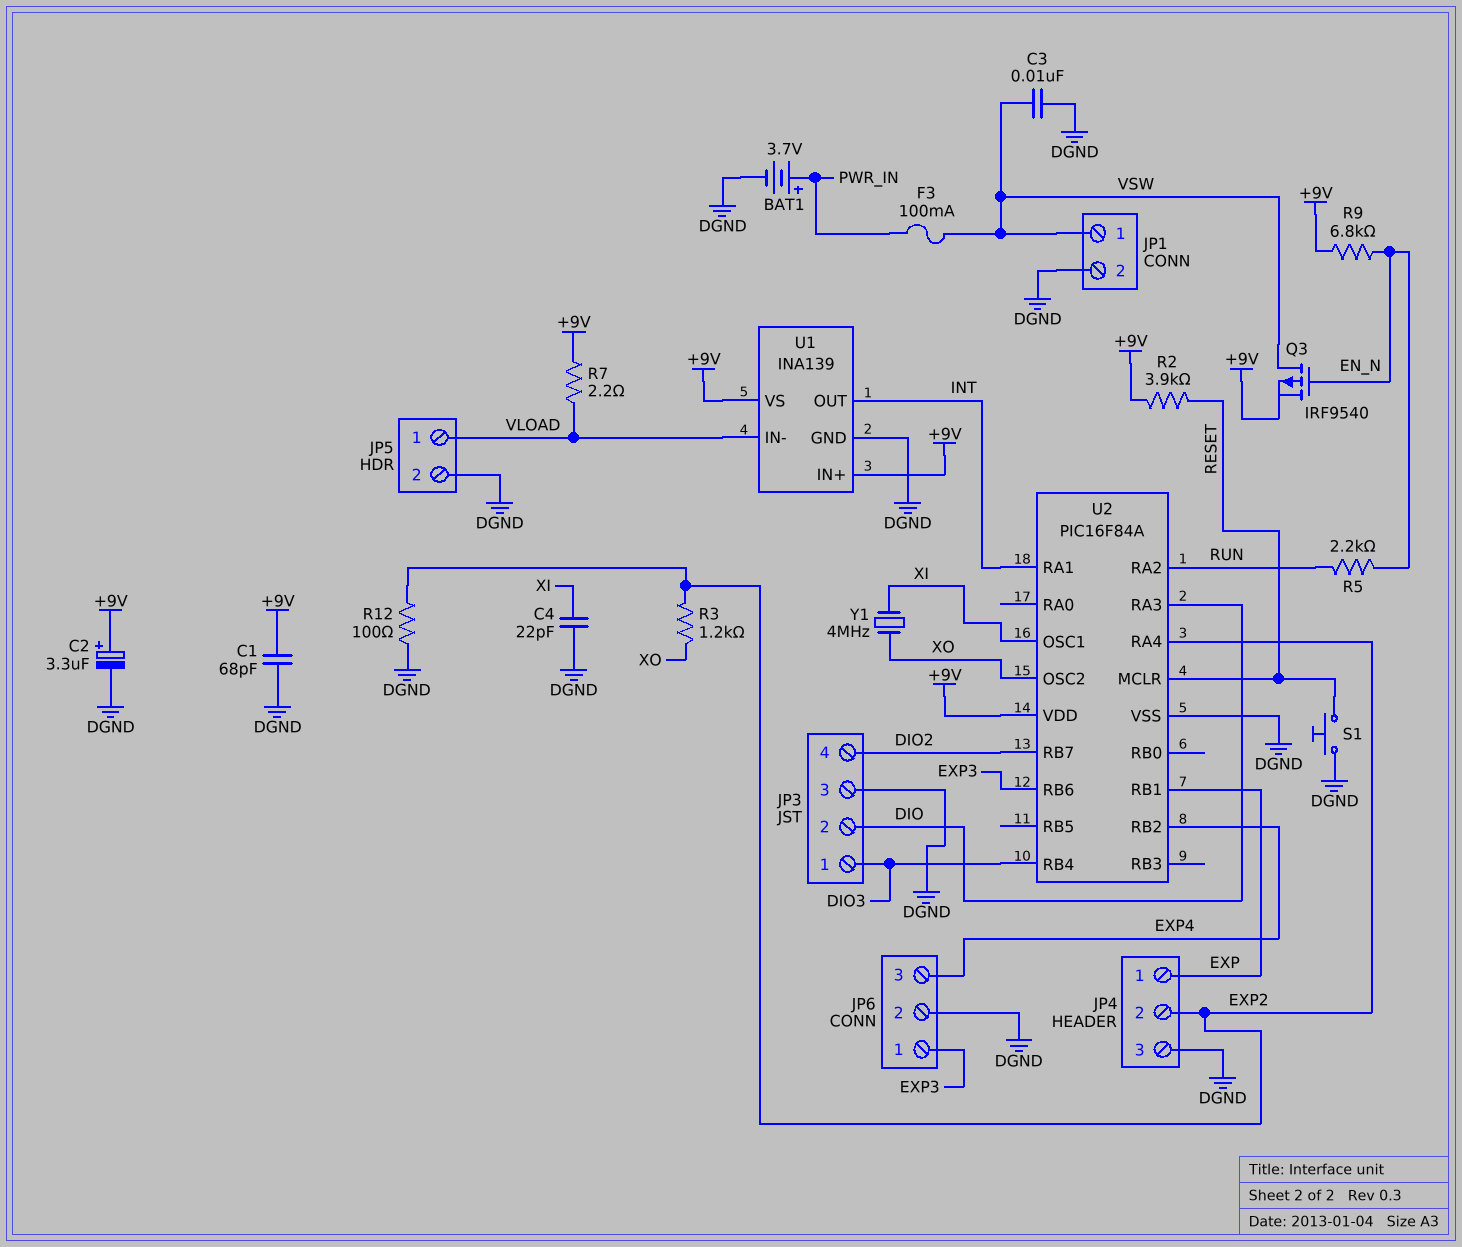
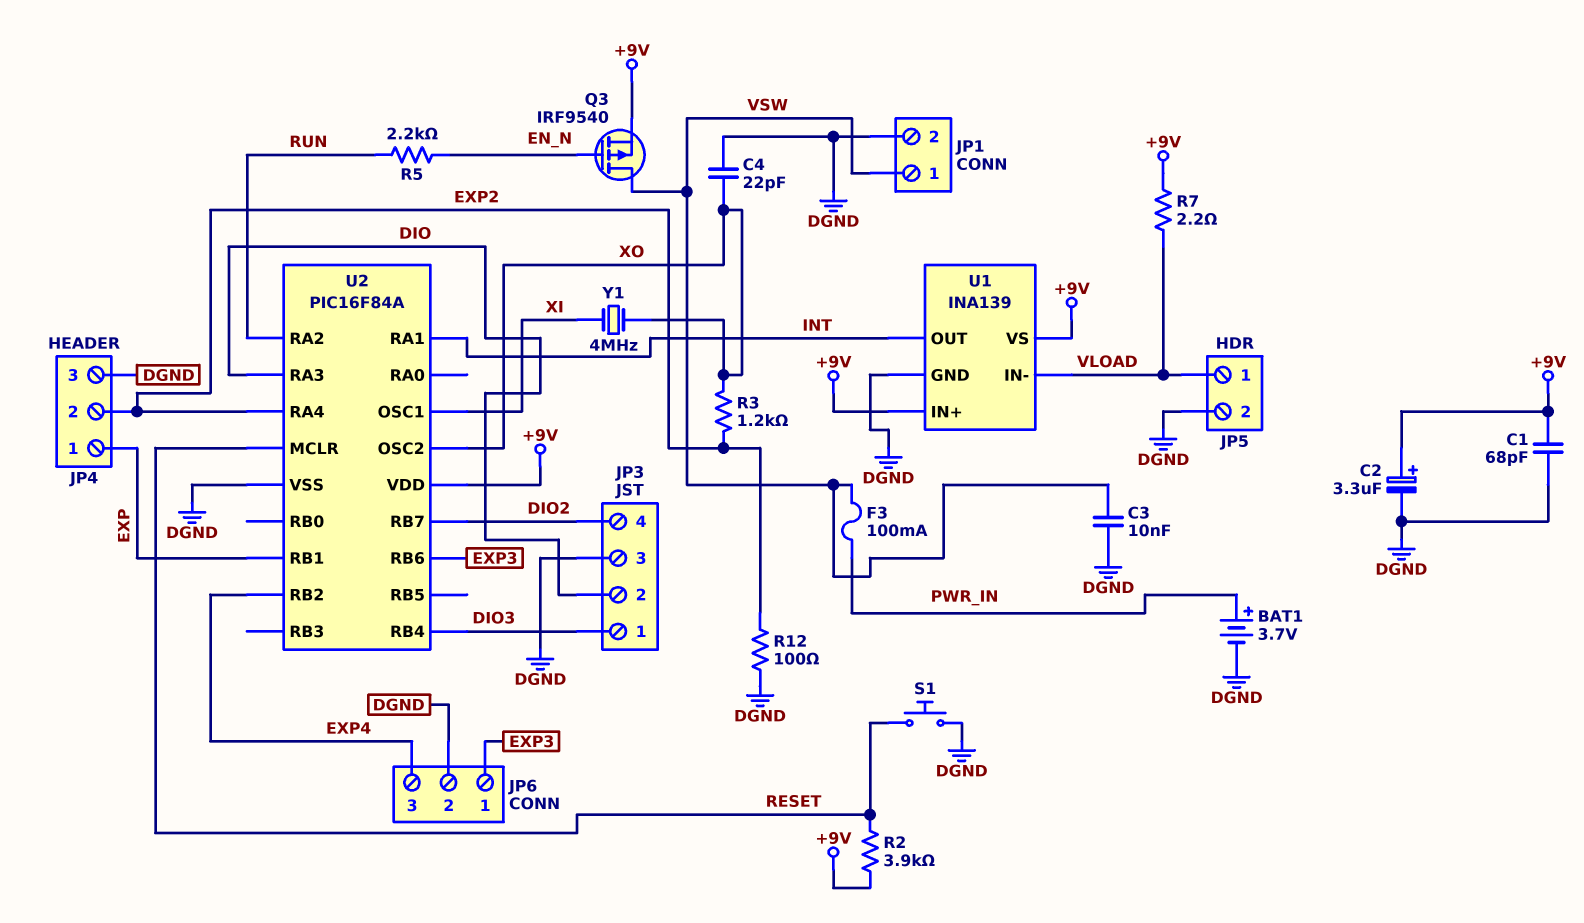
C4: 22pF (DGND, XI) -> 22pF (DGND, XO)
R9: 6.8k (+9V, EN_N) -> none

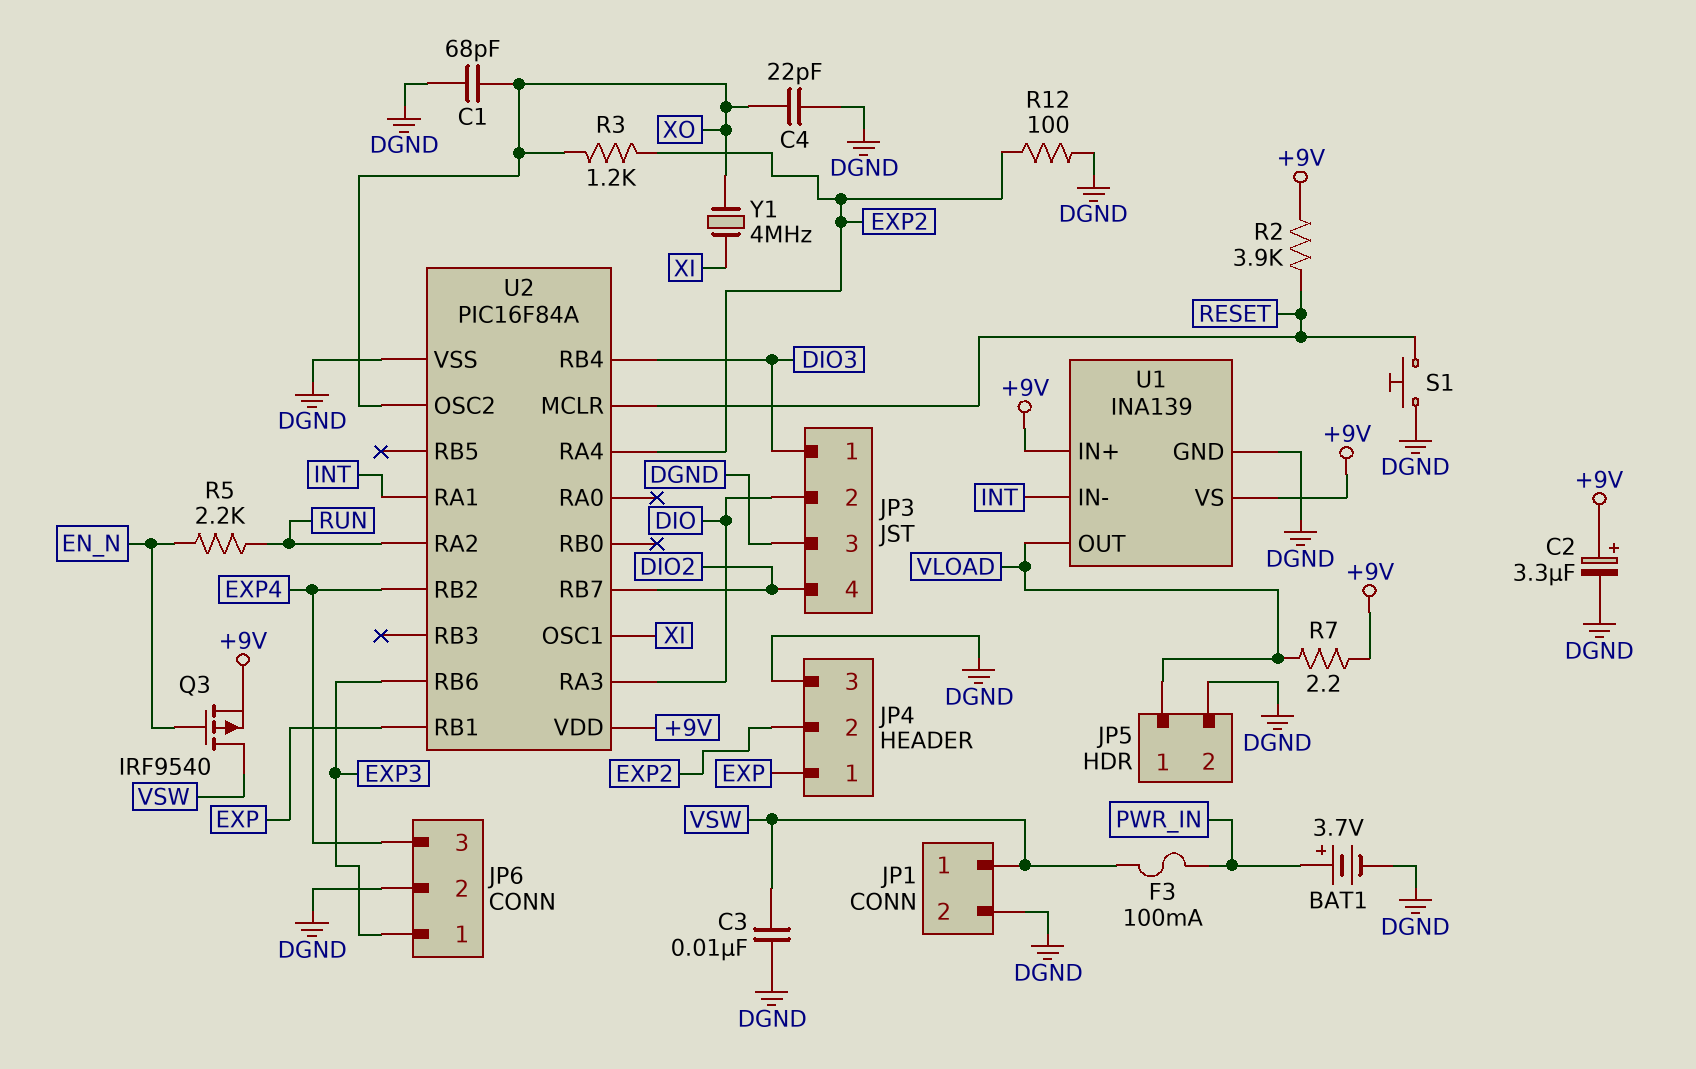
C1: 68pF (+9V, DGND) -> 68pF (DGND, XO)
U1 pin IN-: VLOAD -> INT
U1 pin OUT: INT -> VLOAD

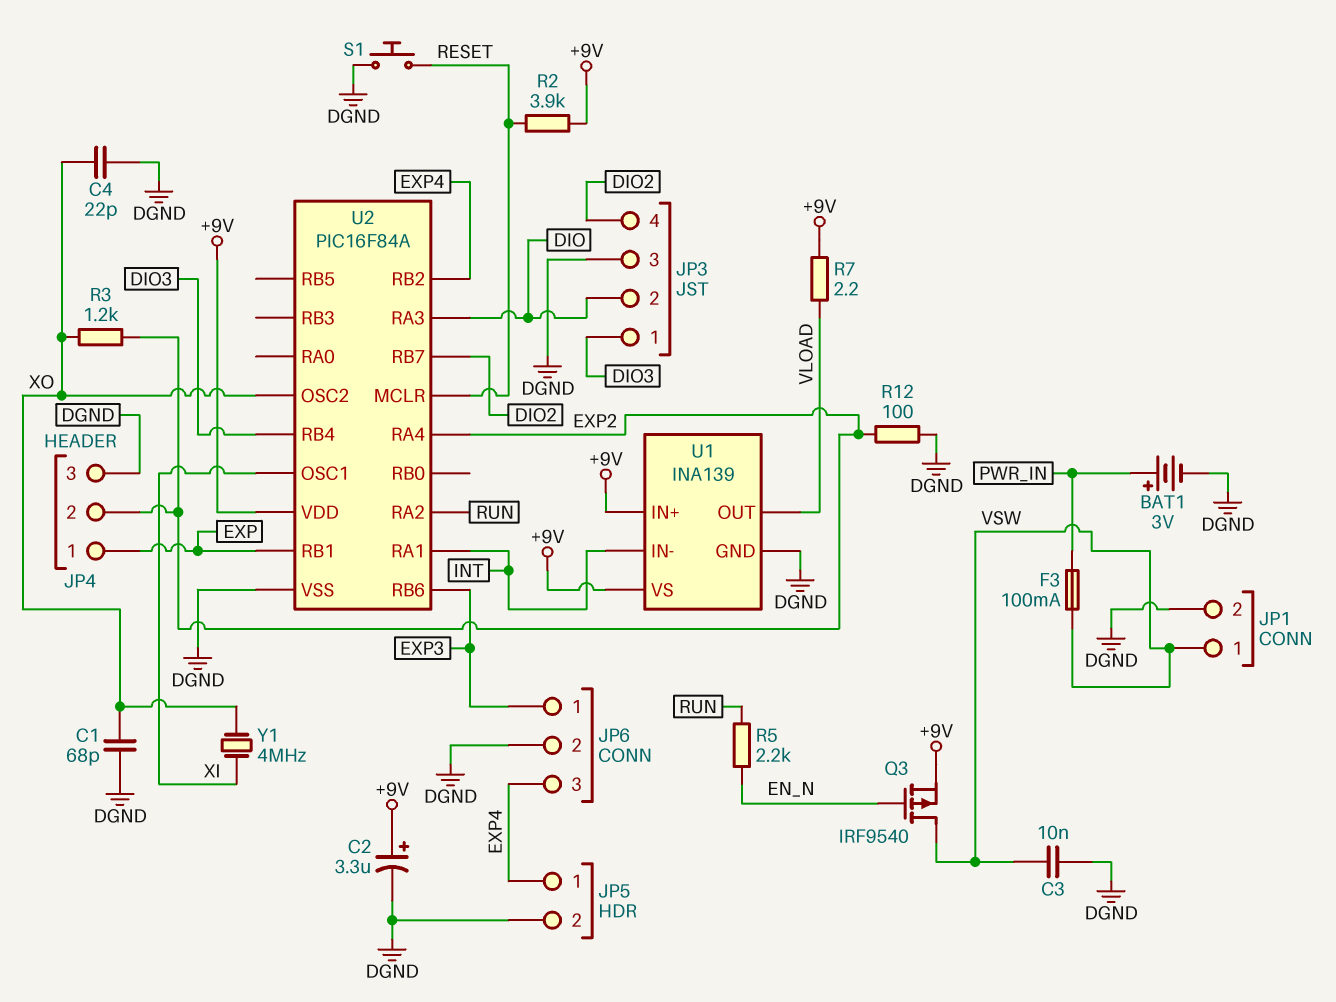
BAT1: 3.7V (plus PWR_IN, minus DGND) -> 3V (plus PWR_IN, minus DGND)
JP5 pin 1: VLOAD -> EXP4

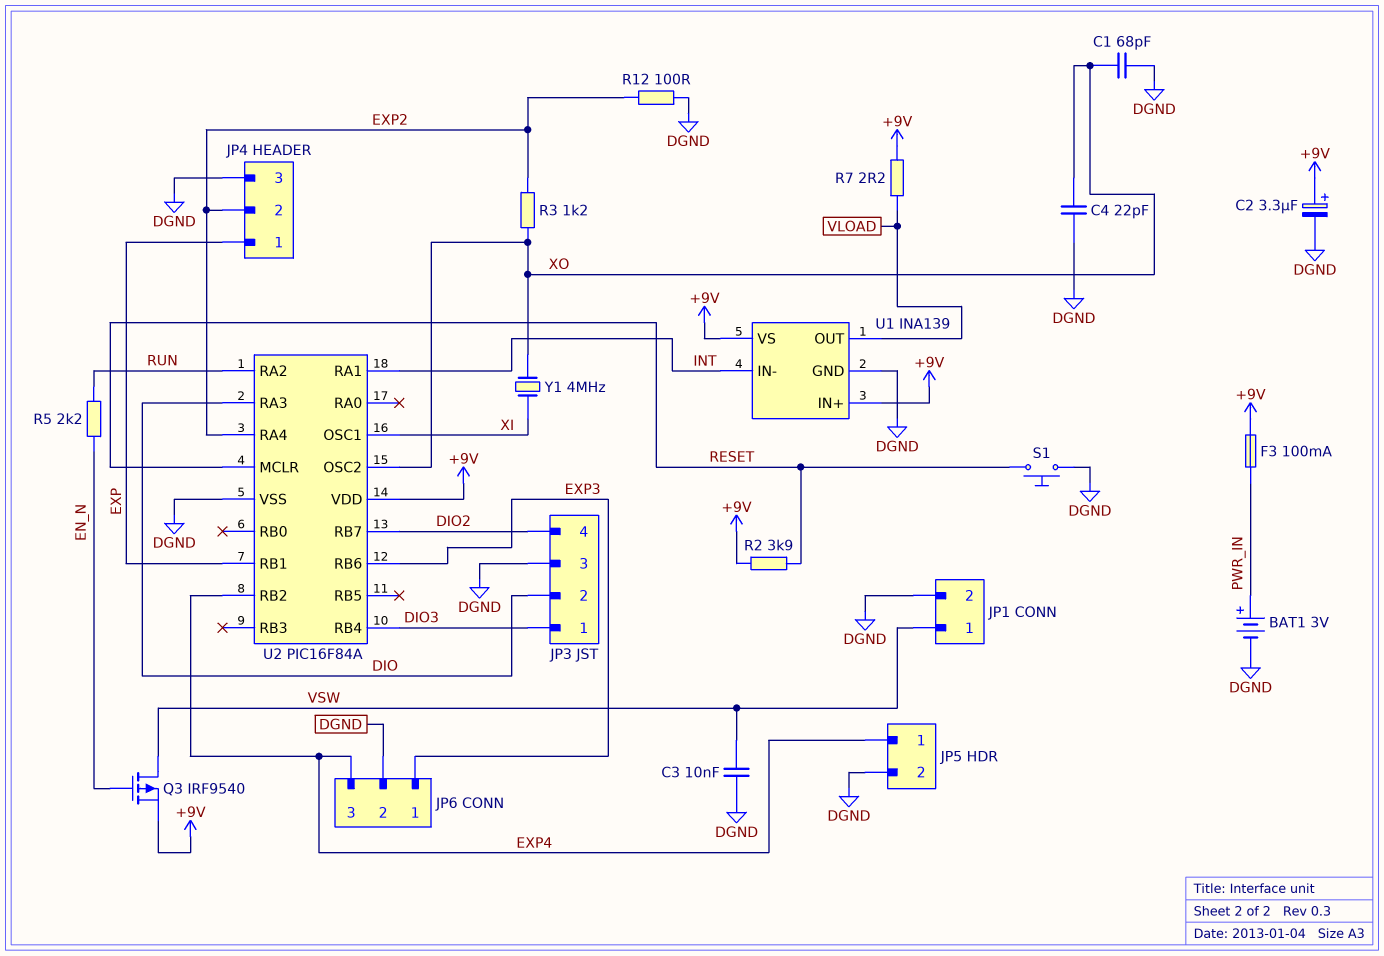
F3: 100mA (PWR_IN, VSW) -> 100mA (+9V, PWR_IN)

